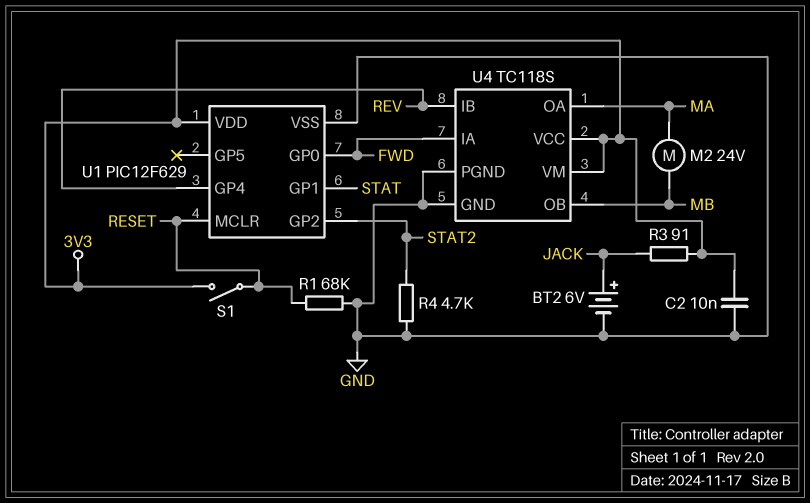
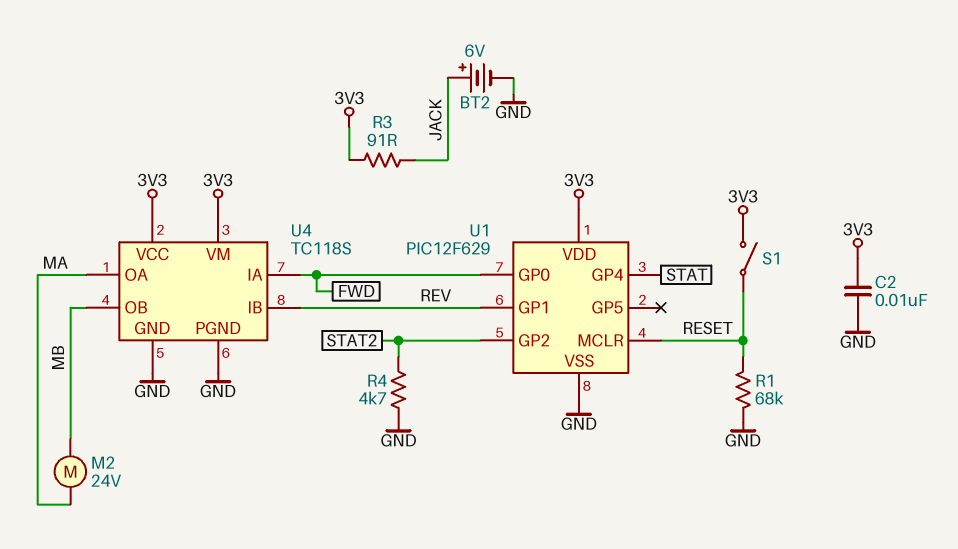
U1 pin GP1: STAT -> REV
U1 pin GP4: REV -> STAT

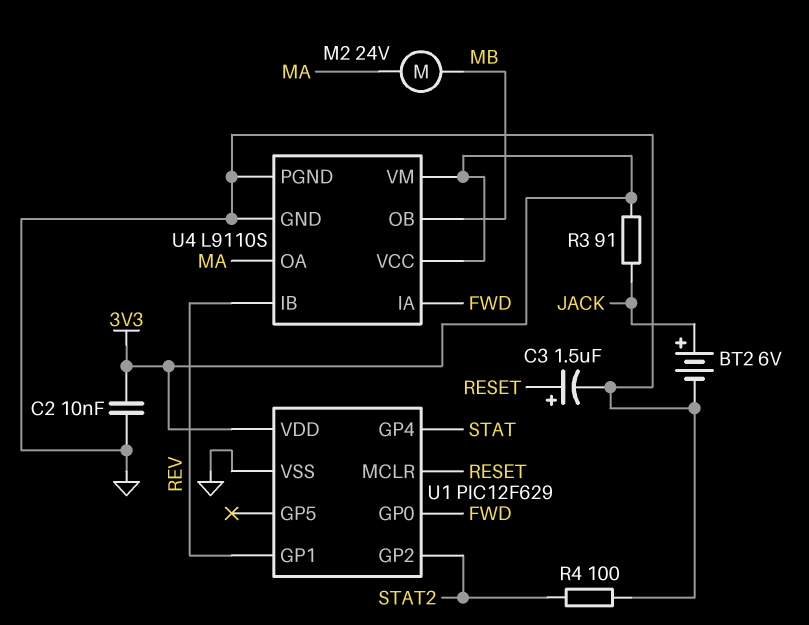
C3: none -> 1.5uF (plus RESET, minus GND)
R1: 68k (GND, RESET) -> none
R4: 4.7k (GND, STAT2) -> 100 (GND, STAT2)
S1: switch (3V3, RESET) -> none
U4: TC118S -> L9110S

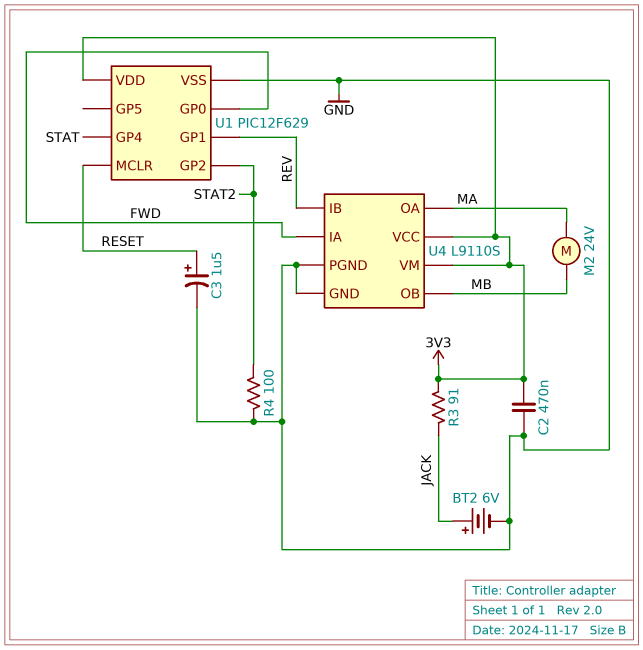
C2: 10nF (3V3, GND) -> 470nF (3V3, GND)

